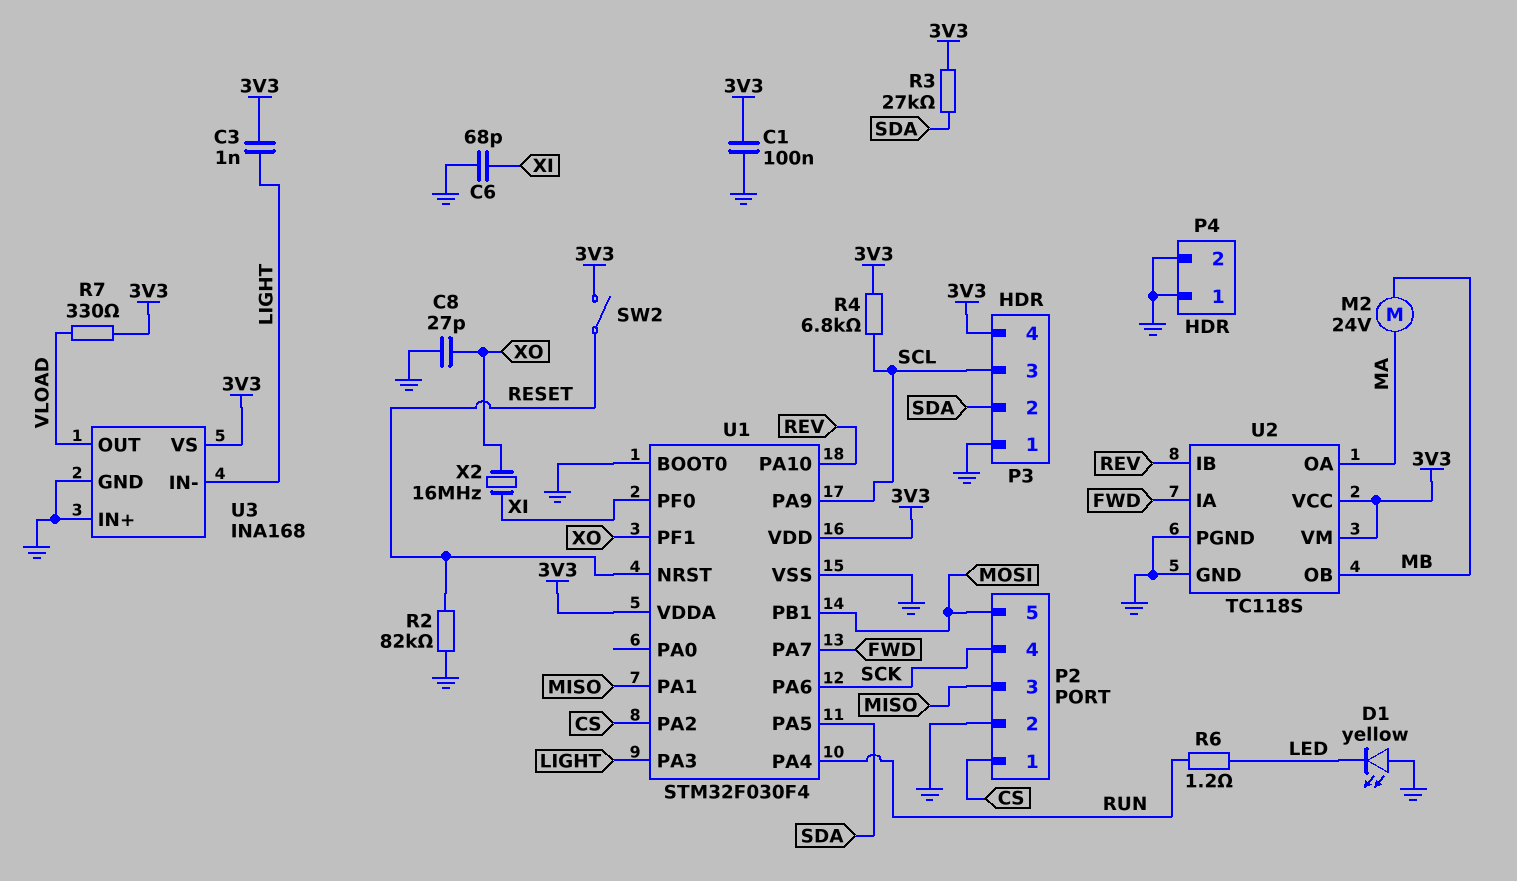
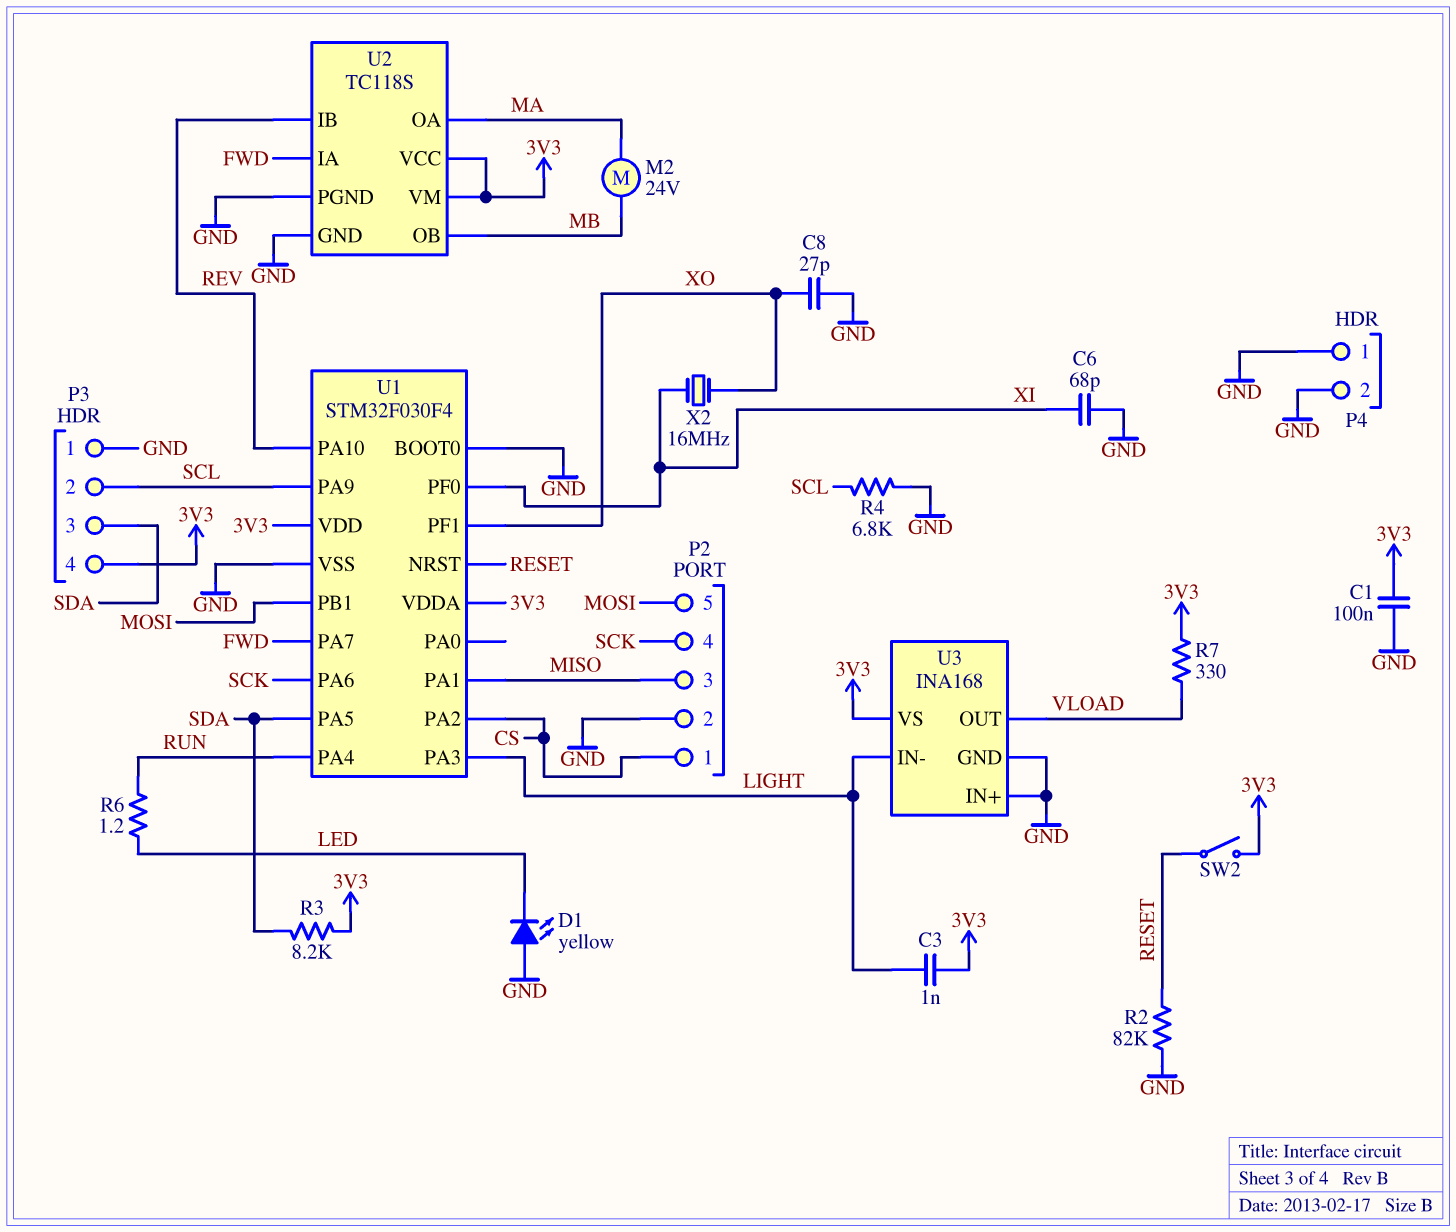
P3 pin 2: SDA -> SCL
P3 pin 3: SCL -> SDA
R3: 27k (3V3, SDA) -> 8.2k (3V3, SDA)
R4: 6.8k (3V3, SCL) -> 6.8k (GND, SCL)

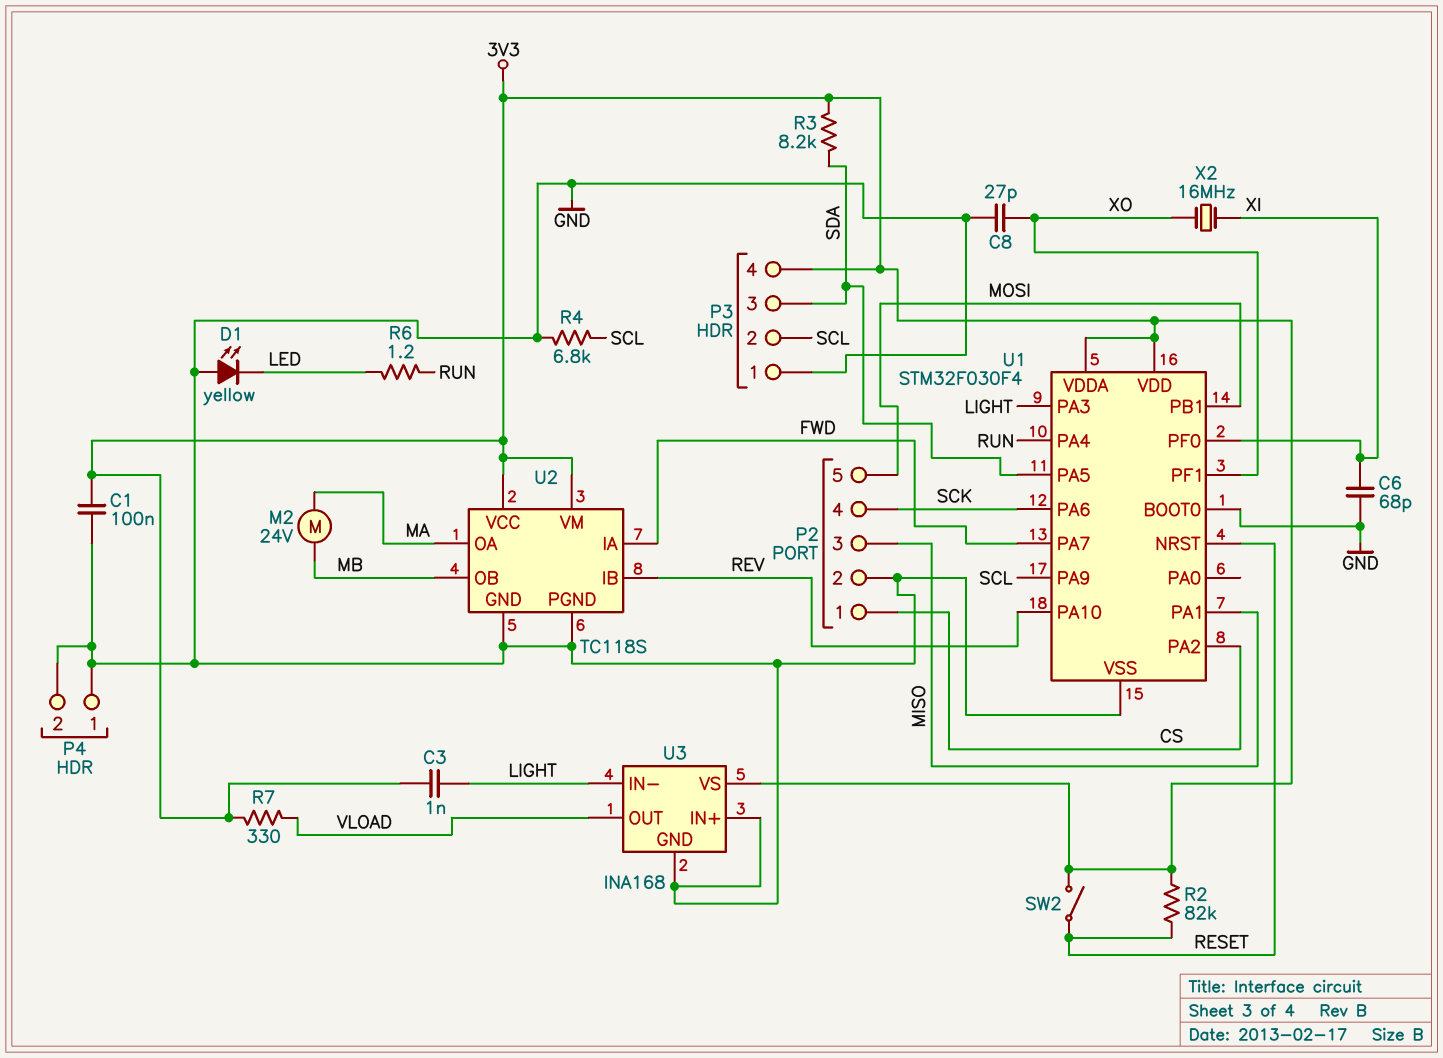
R2: 82k (GND, RESET) -> 82k (3V3, RESET)

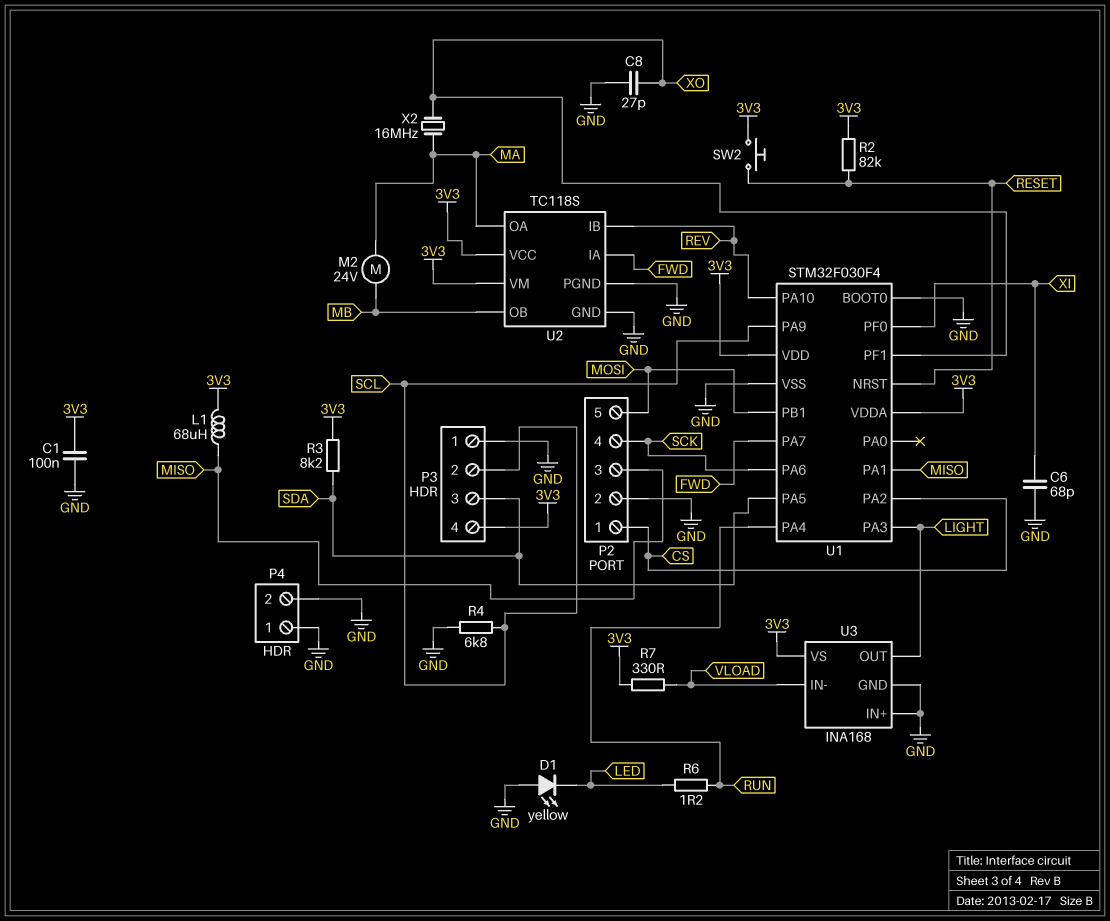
C3: 1nF (3V3, LIGHT) -> none
L1: none -> 68uH (3V3, MISO)
SW2: switch (3V3, RESET) -> button (3V3, RESET)
U3 pin IN-: LIGHT -> VLOAD
U3 pin OUT: VLOAD -> LIGHT
X2: 16MHz (XI, XO) -> 16MHz (MA, XO)

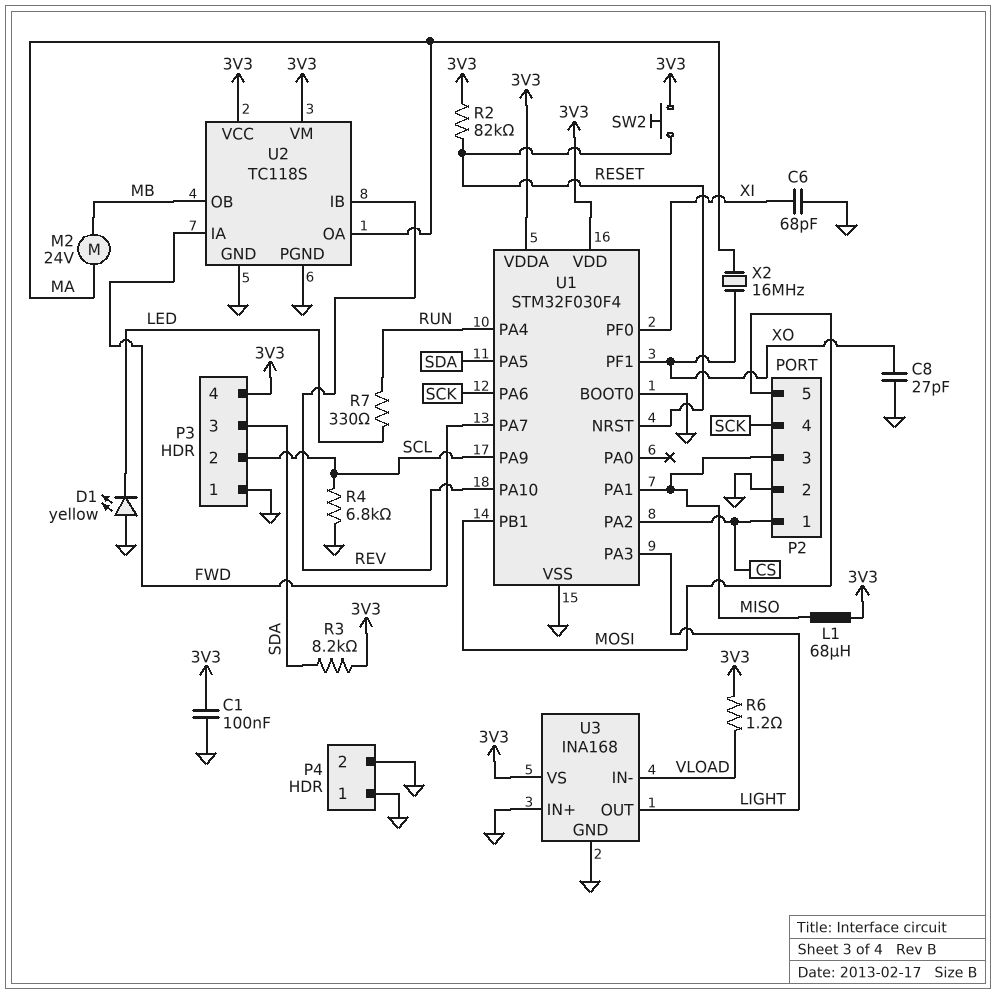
R6: 1.2 (LED, RUN) -> 1.2 (3V3, VLOAD)
R7: 330 (3V3, VLOAD) -> 330 (LED, RUN)

